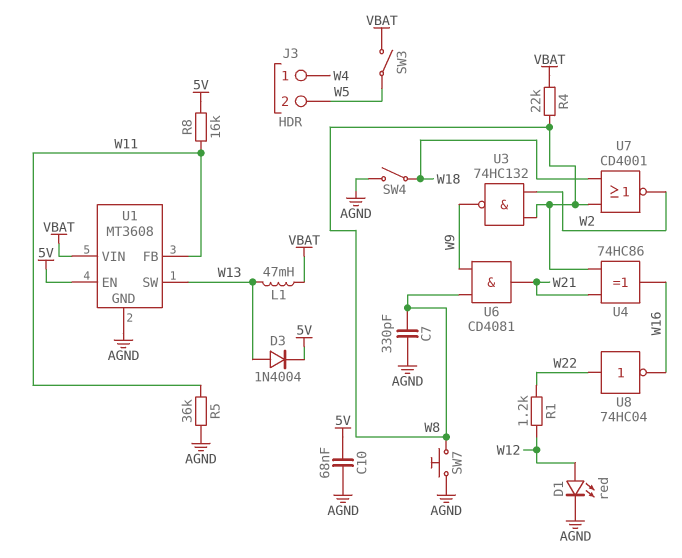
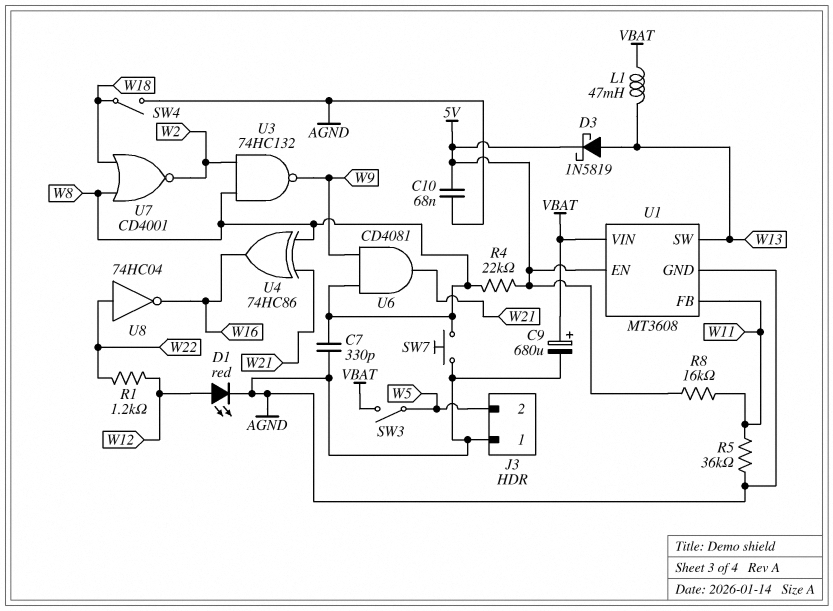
C9: none -> 680uF (plus VBAT, minus AGND)
D3: diode 1N4004 (A W13, K 5V) -> schottky 1N5819 (A W13, K 5V)
J3 pin 1: W4 -> AGND
R4: 22k (VBAT, W8) -> 22k (5V, W8)

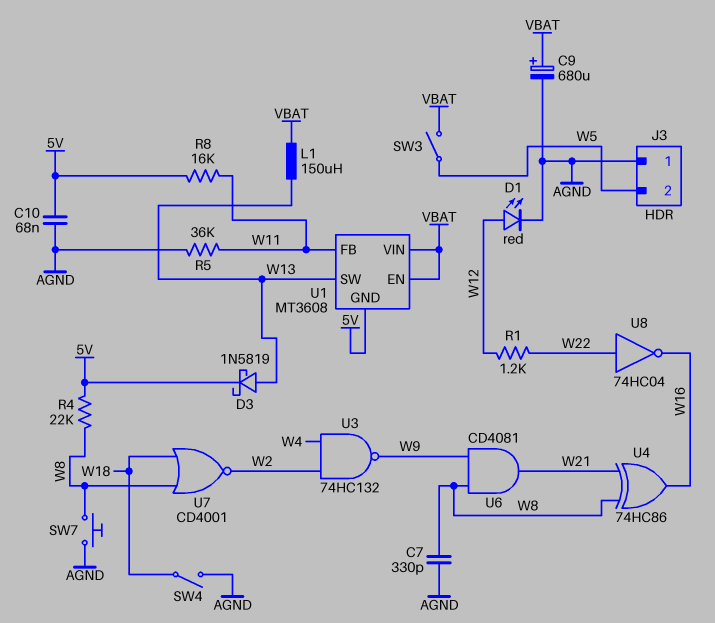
L1: 47mH (VBAT, W13) -> 150uH (VBAT, W13)
U1 pin EN: 5V -> VBAT
U1 pin GND: AGND -> 5V
U3: NAND 74HC132 (in W2, in W8, out W9) -> NAND 74HC132 (in W2, in W4, out W9)

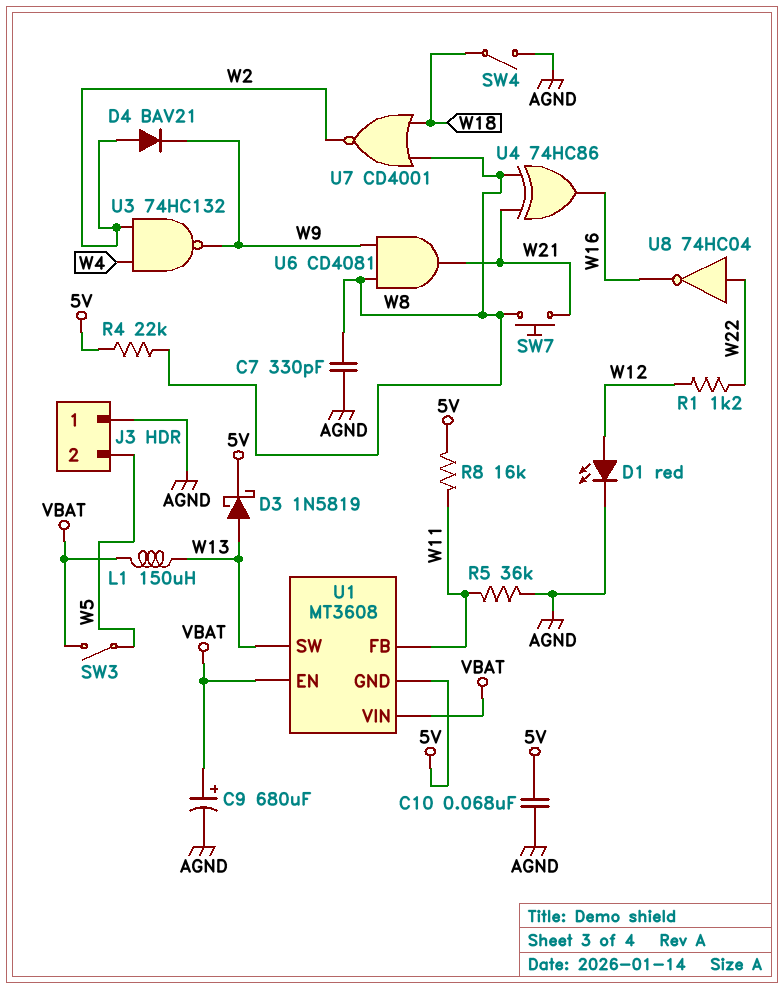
D4: none -> diode BAV21 (A W2, K W9)
SW7: button (AGND, W8) -> button (W8, W21)

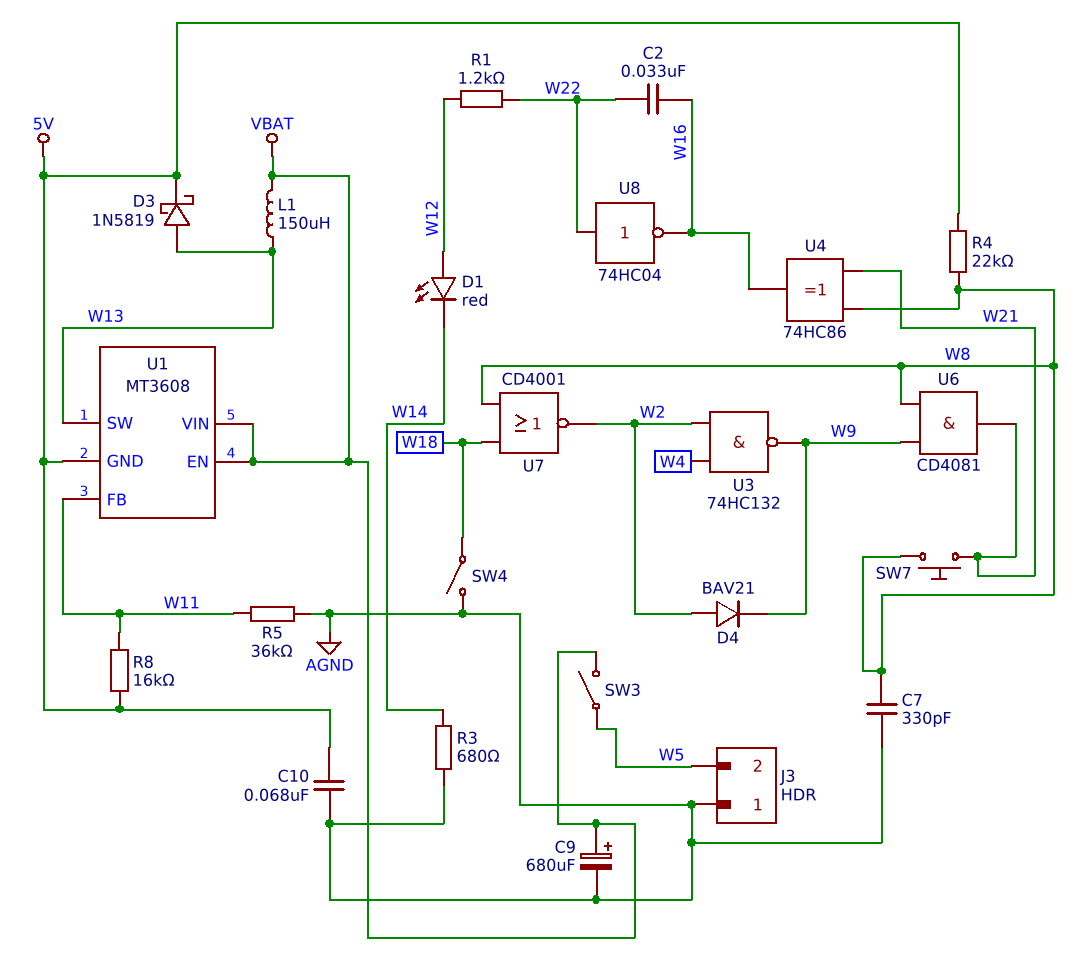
C2: none -> 33nF (W16, W22)
D1: LED red (A W12, K AGND) -> LED red (A W12, K W14)
R3: none -> 680 (AGND, W14)

